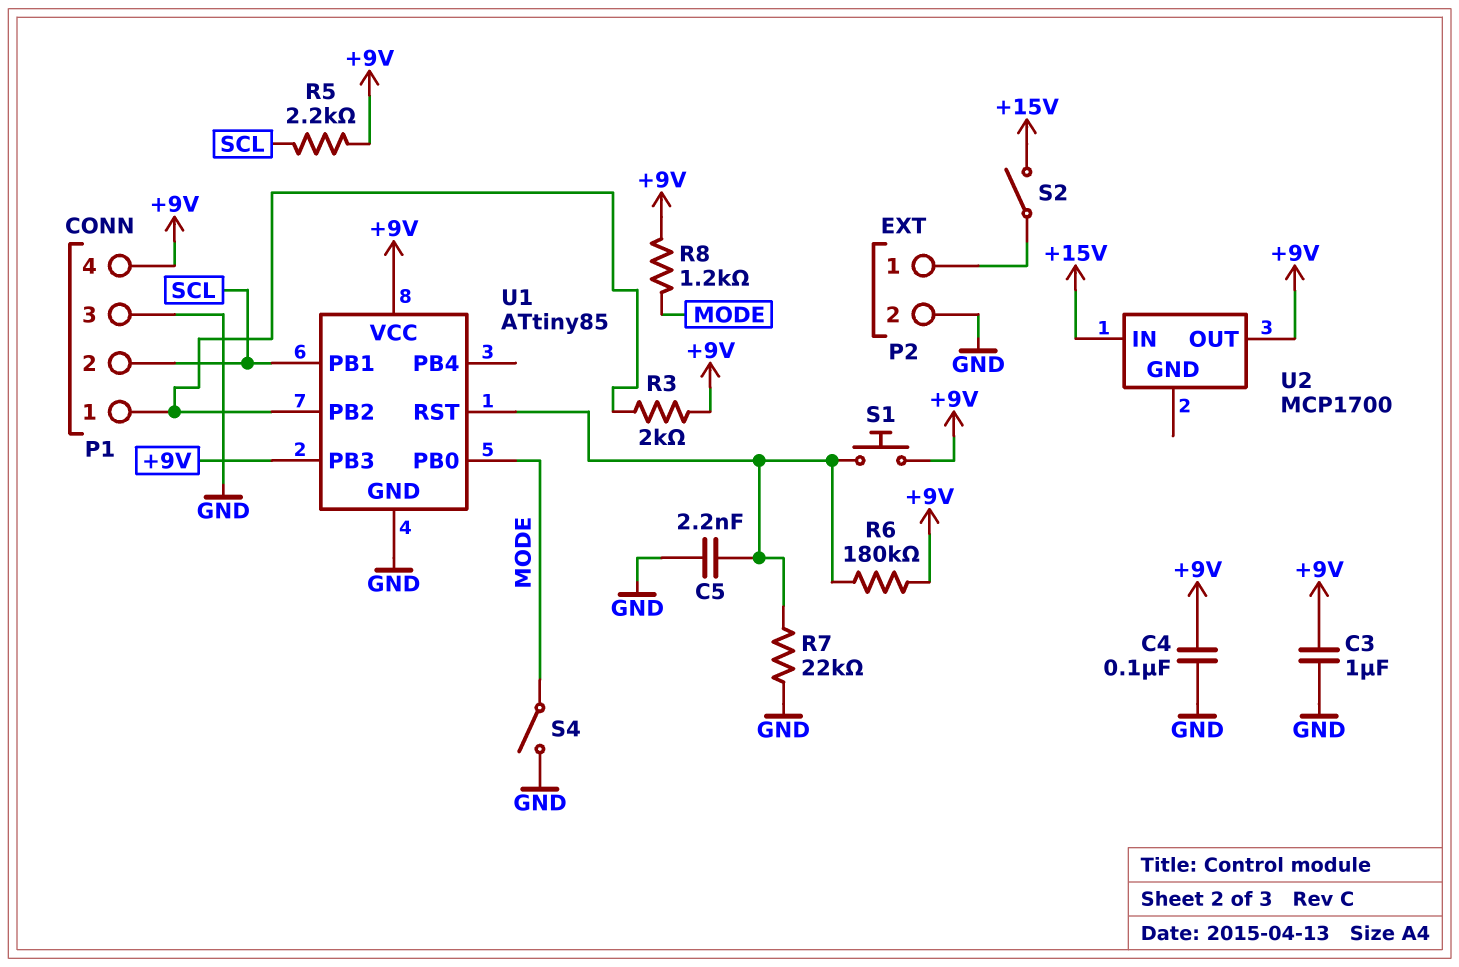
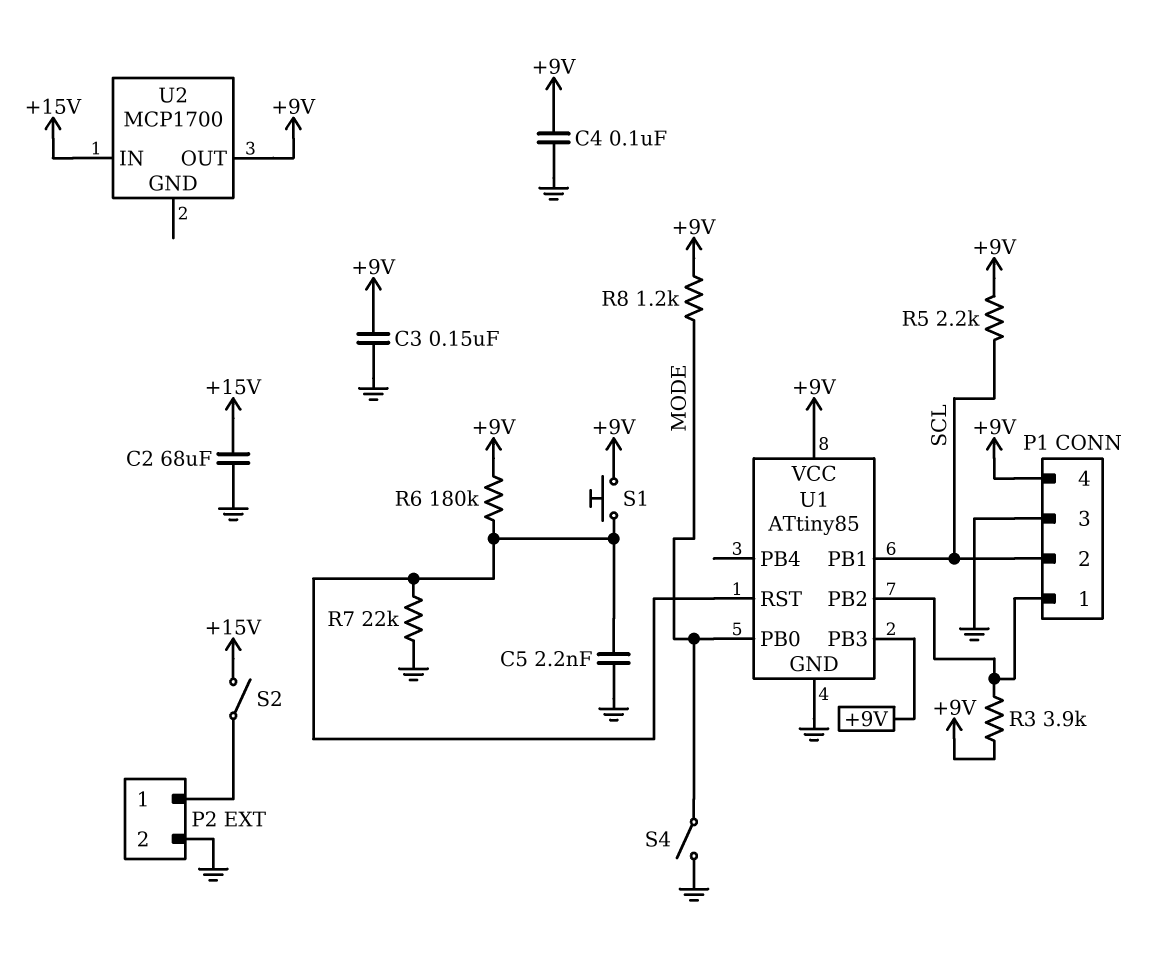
C2: none -> 68uF (+15V, GND)
C3: 1uF (+9V, GND) -> 150nF (+9V, GND)
R3: 2k (+9V, P1/1) -> 3.9k (+9V, P1/1)

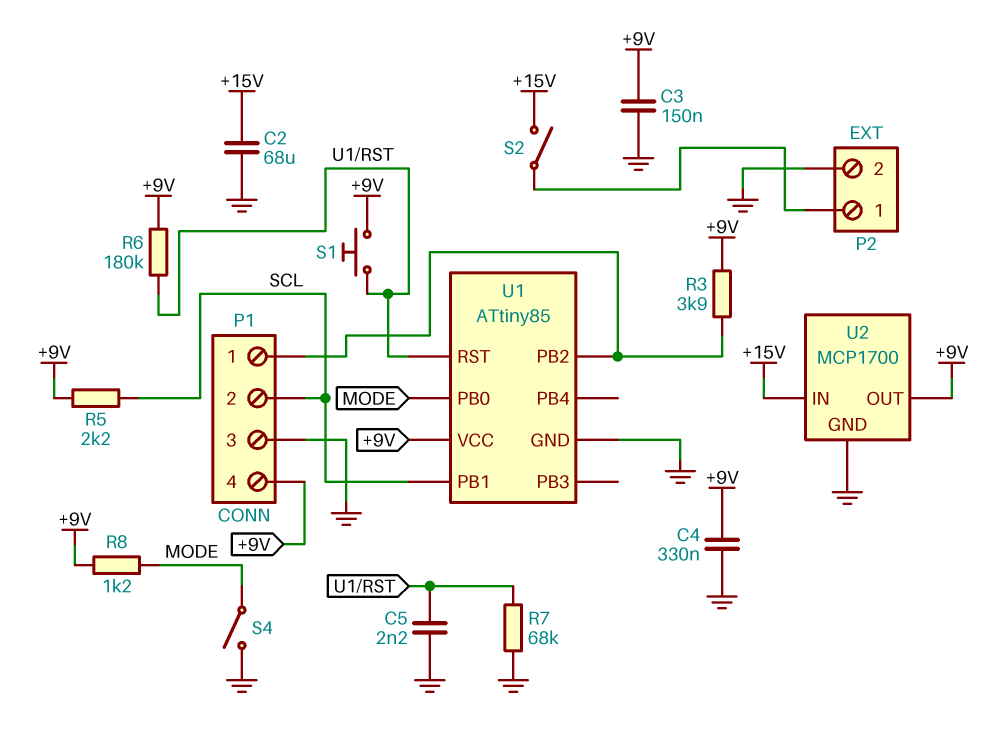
C4: 100nF (+9V, GND) -> 330nF (+9V, GND)
R7: 22k (GND, U1/RST) -> 68k (GND, U1/RST)
U1 pin PB3: +9V -> none
U2 pin GND: none -> GND

